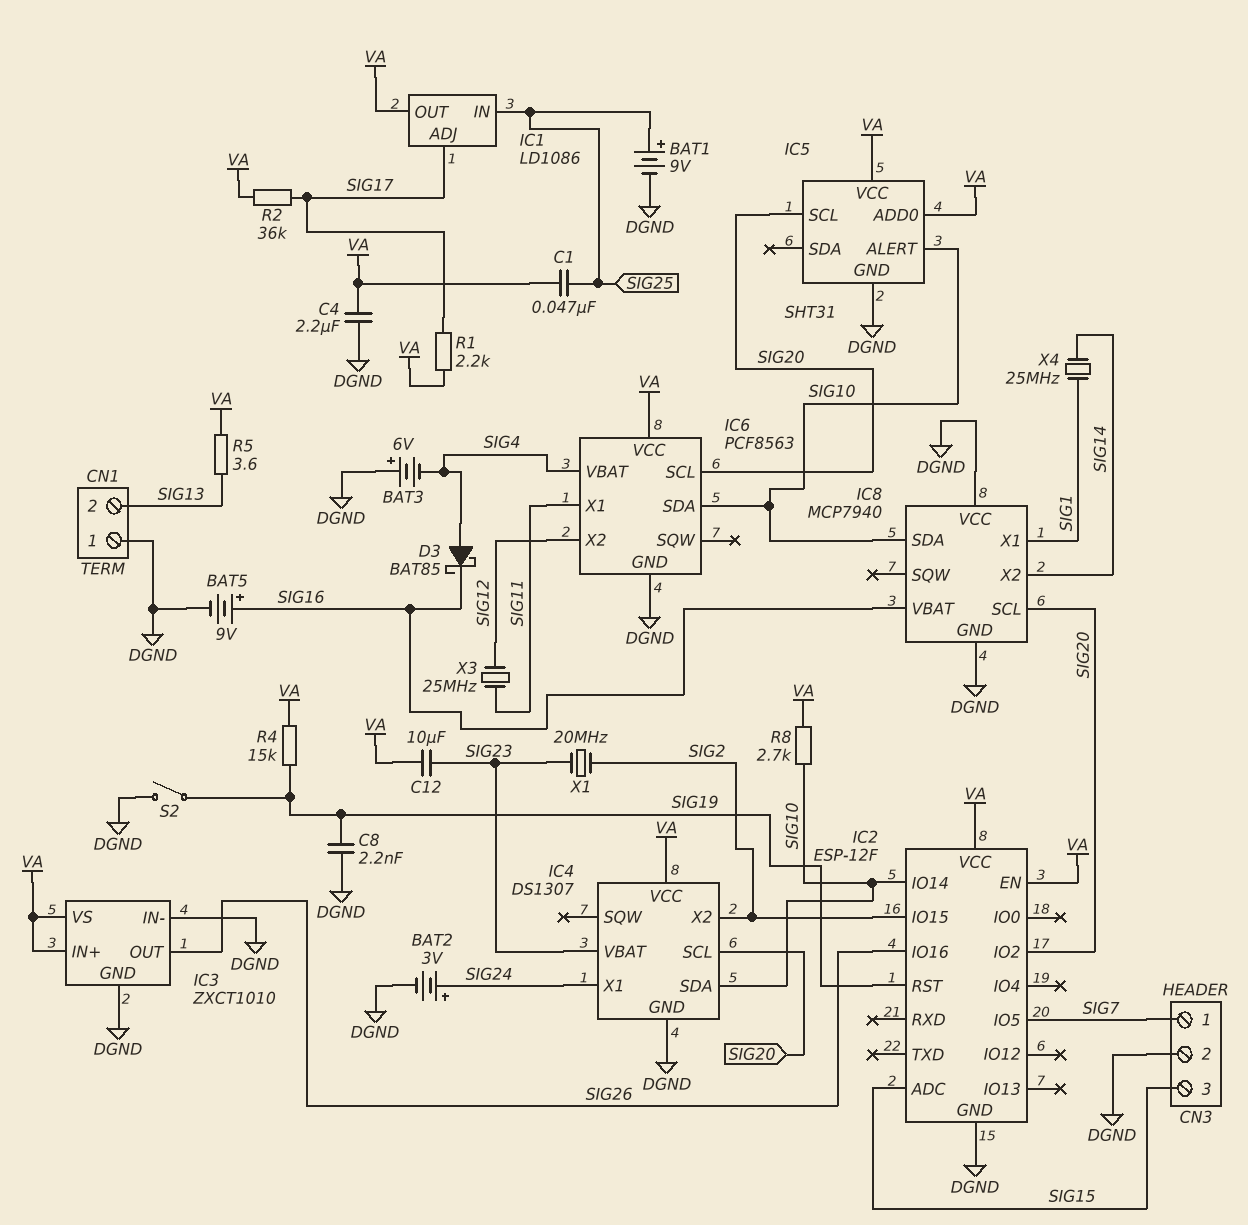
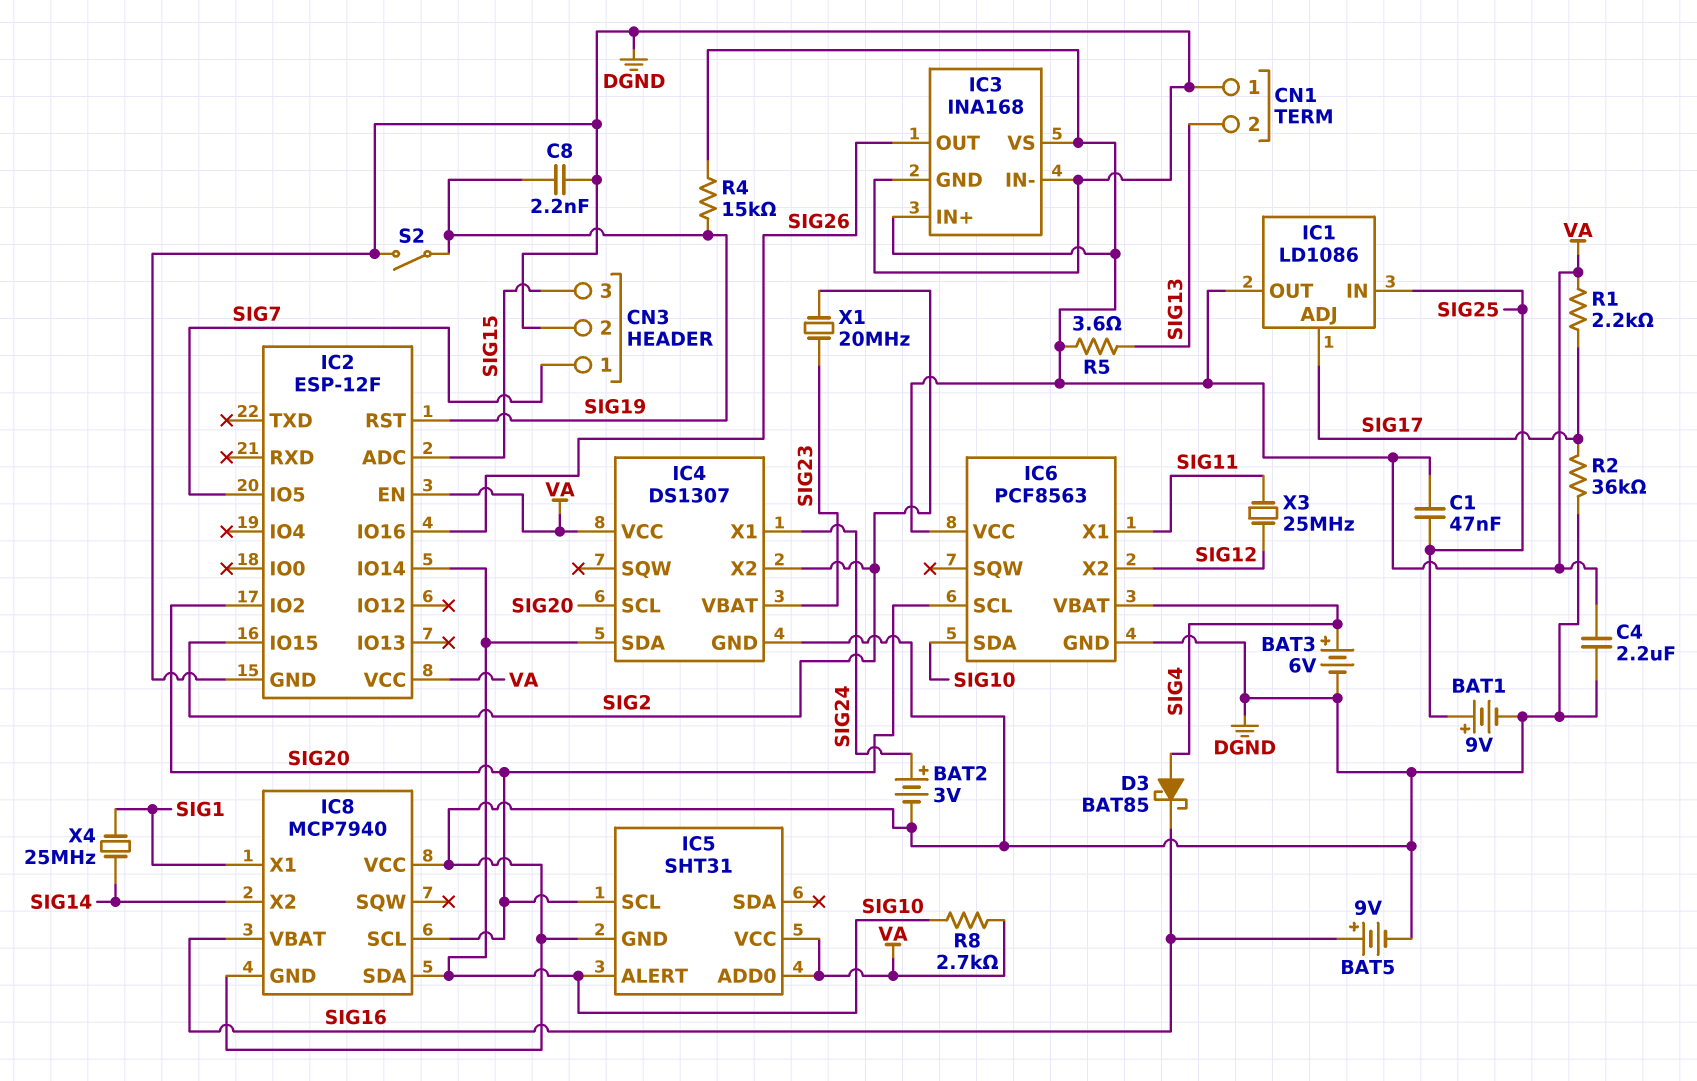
BAT3: 6V (plus DGND, minus SIG4) -> 6V (plus SIG4, minus DGND)
C12: 10uF (SIG23, VA) -> none
IC3: ZXCT1010 -> INA168
R2: 36k (SIG17, VA) -> 36k (DGND, SIG17)

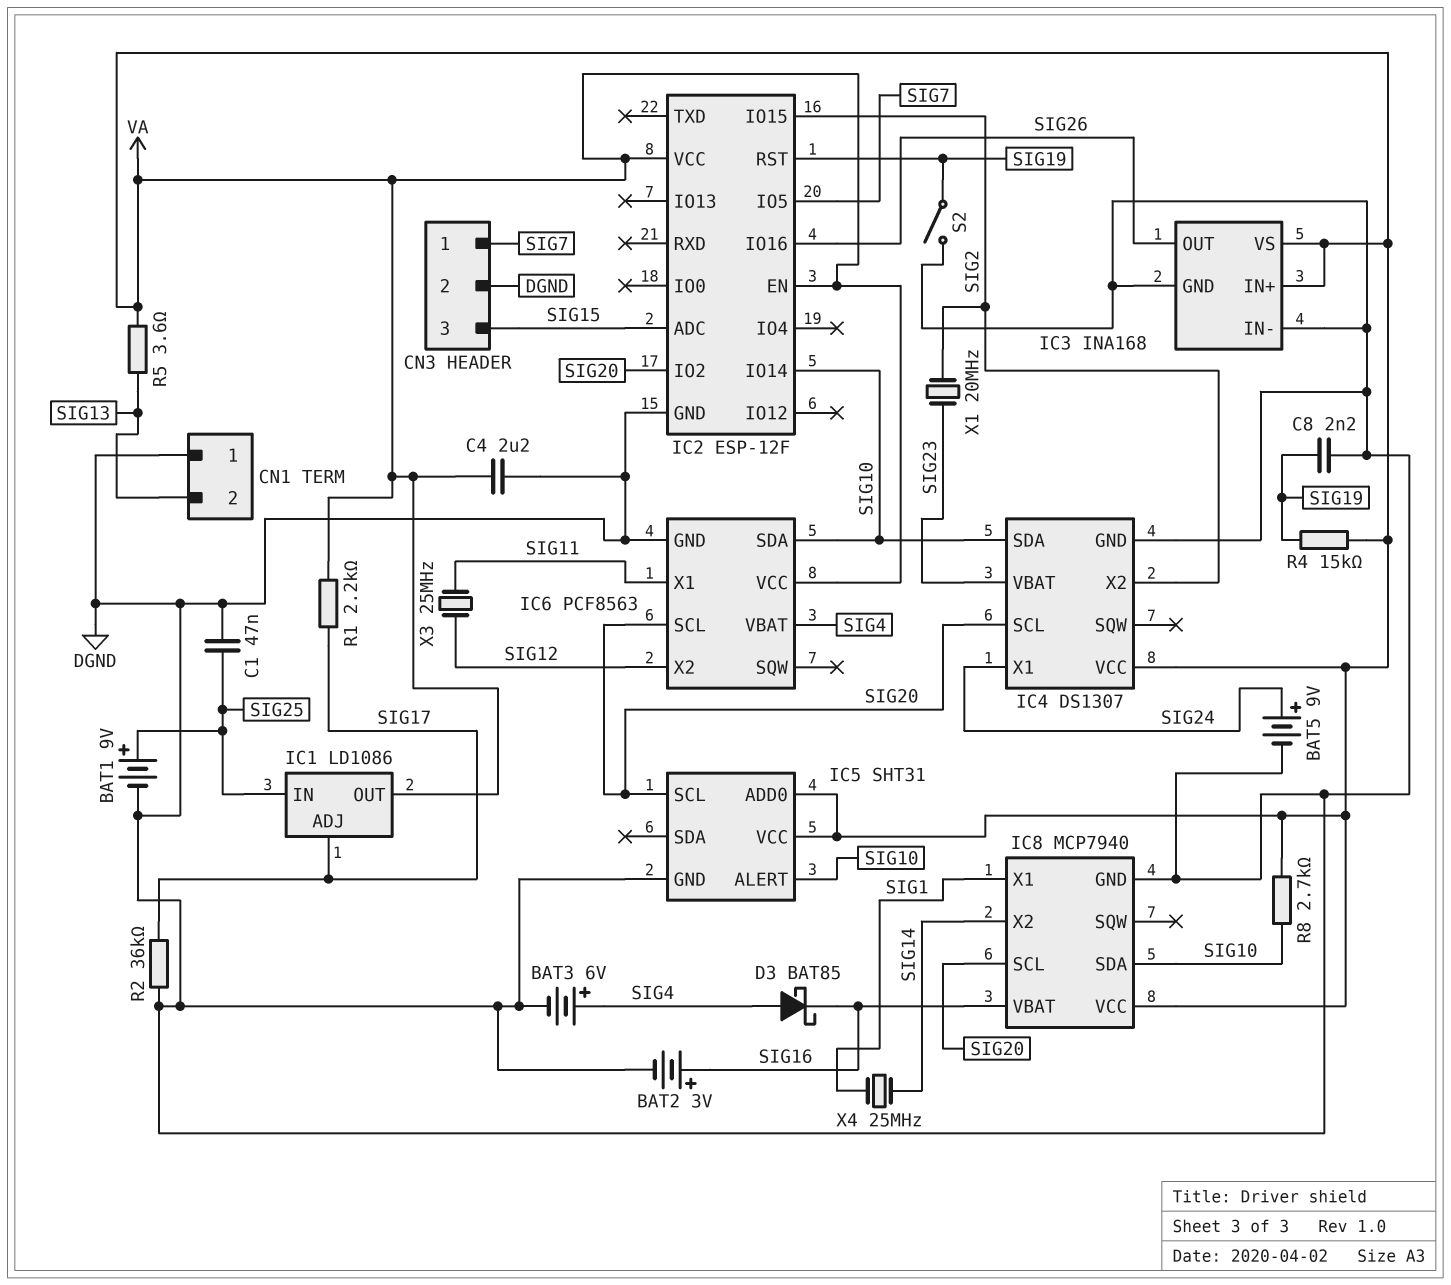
BAT2: 3V (plus SIG24, minus DGND) -> 3V (plus SIG16, minus DGND)
BAT5: 9V (plus SIG16, minus DGND) -> 9V (plus SIG24, minus DGND)
C1: 47nF (SIG25, VA) -> 47nF (DGND, SIG25)
IC8 pin VCC: DGND -> VA

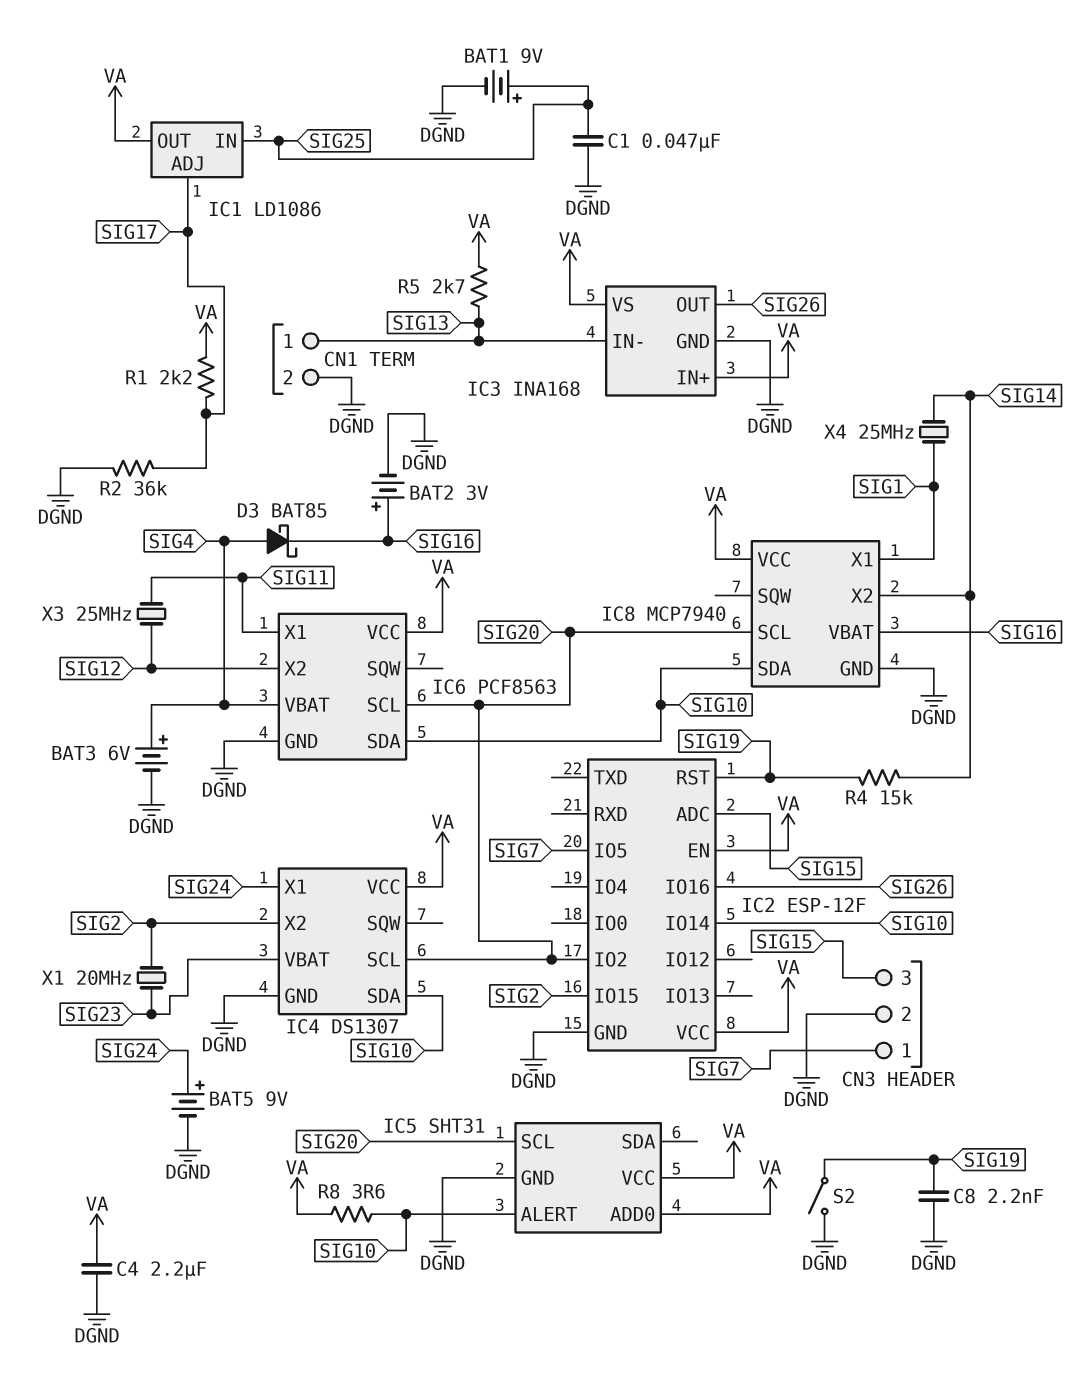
CN1 pin 1: DGND -> SIG13
CN1 pin 2: SIG13 -> DGND
IC3 pin IN-: DGND -> SIG13
R4: 15k (SIG19, VA) -> 15k (SIG14, SIG19)
R5: 3.6 (SIG13, VA) -> 2.7k (SIG13, VA)
R8: 2.7k (SIG10, VA) -> 3.6 (SIG10, VA)

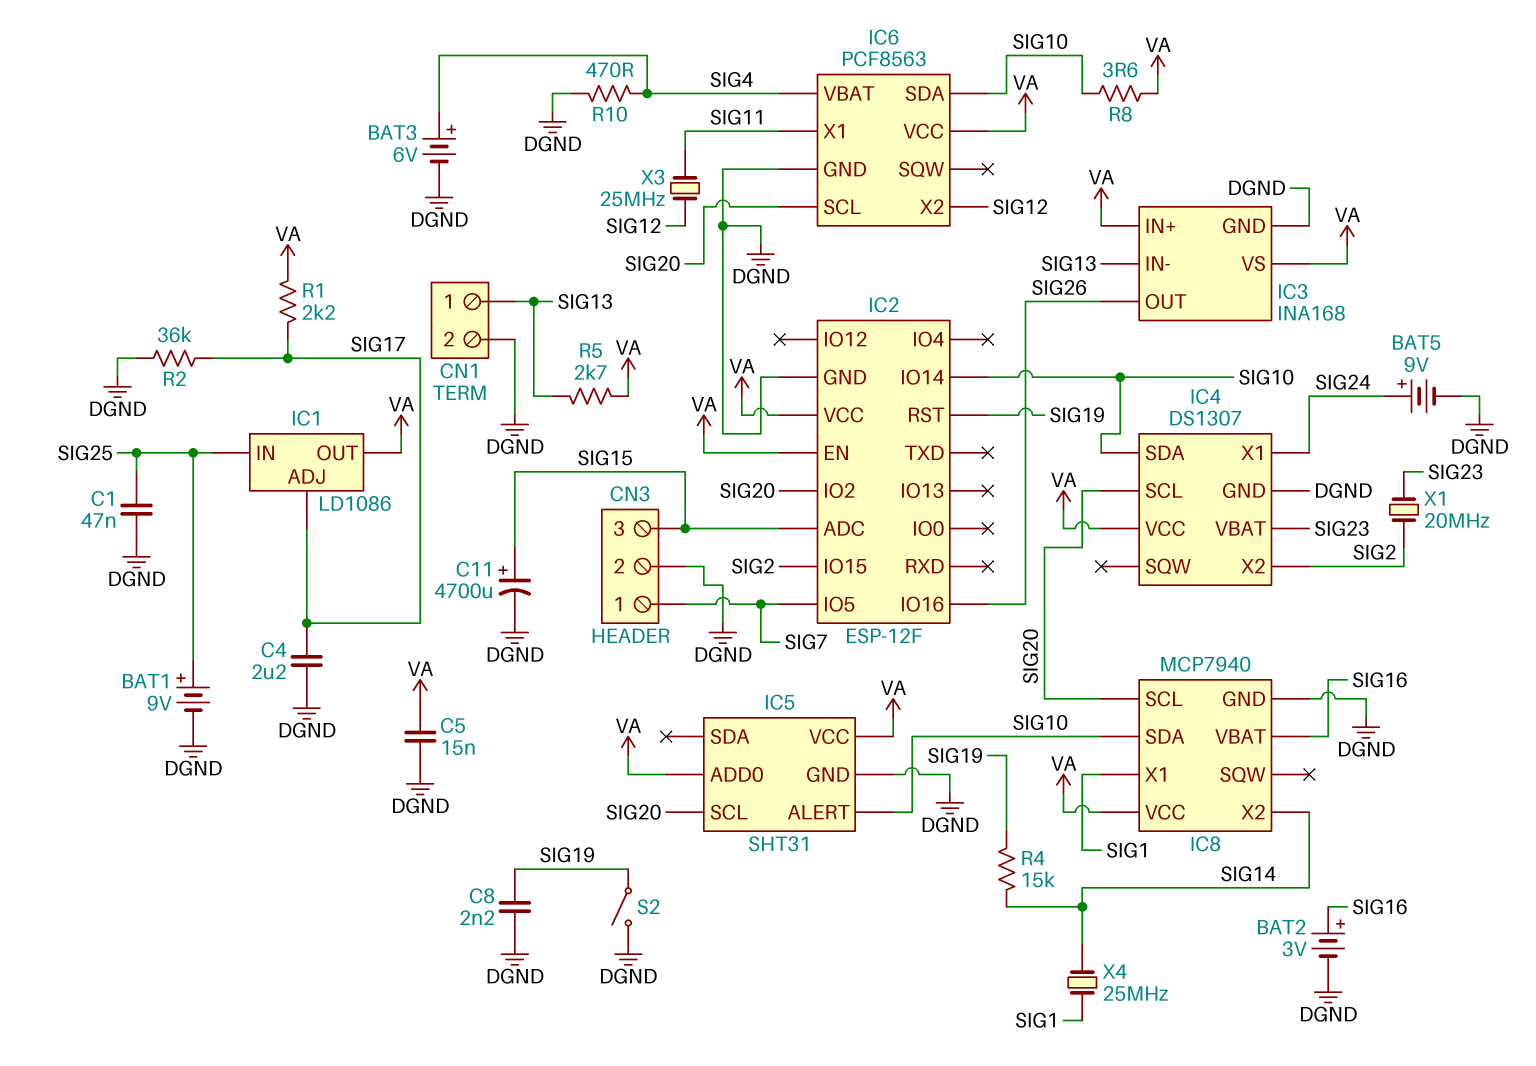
C4: 2.2uF (DGND, VA) -> 2.2uF (DGND, SIG17)
C5: none -> 15nF (DGND, VA)
C11: none -> 4700uF (plus SIG15, minus DGND)
D3: schottky BAT85 (A SIG4, K SIG16) -> none
R10: none -> 470 (DGND, SIG4)

